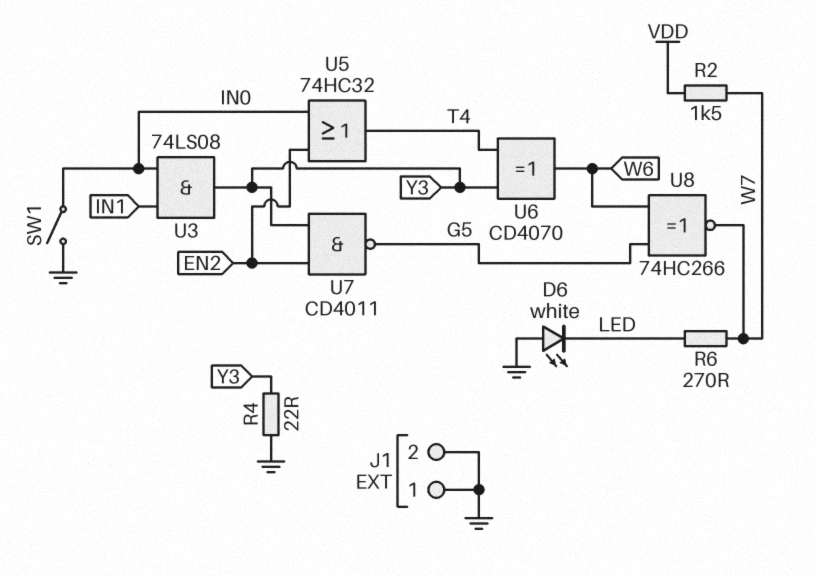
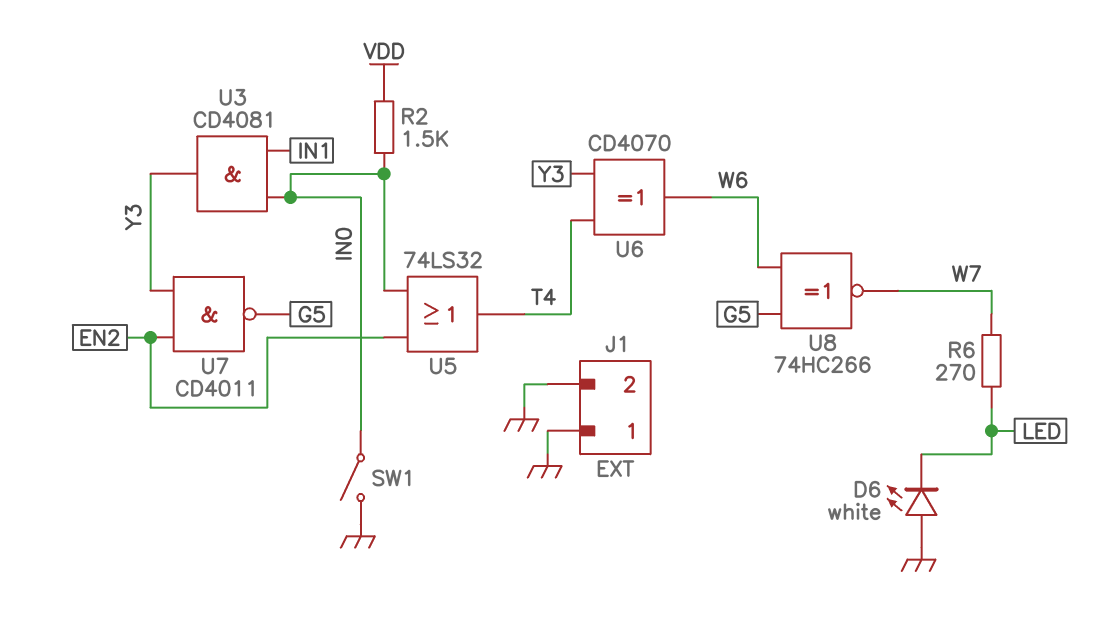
R2: 1.5k (VDD, W7) -> 1.5k (IN0, VDD)
R4: 22 (GND, Y3) -> none
U3: AND 74LS08 (in IN0, in IN1, out Y3) -> AND CD4081 (in IN0, in IN1, out Y3)
U5: OR 74HC32 (in EN2, in IN0, out T4) -> OR 74LS32 (in EN2, in IN0, out T4)

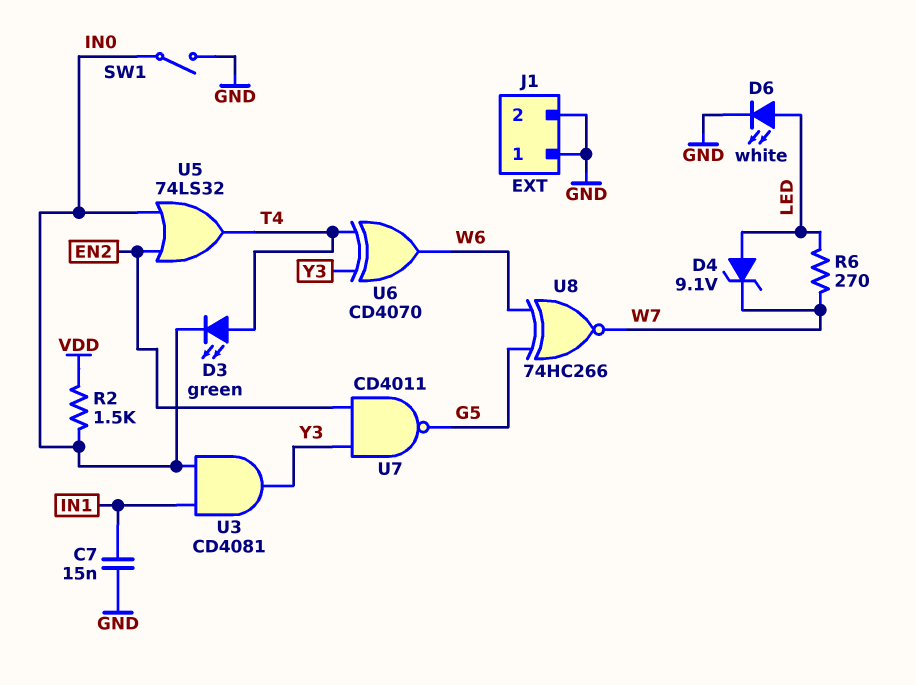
C7: none -> 15nF (GND, IN1)
D3: none -> LED green (A T4, K IN0)
D4: none -> zener 9.1V (A LED, K W7)
D6: LED white (A GND, K LED) -> LED white (A LED, K GND)

